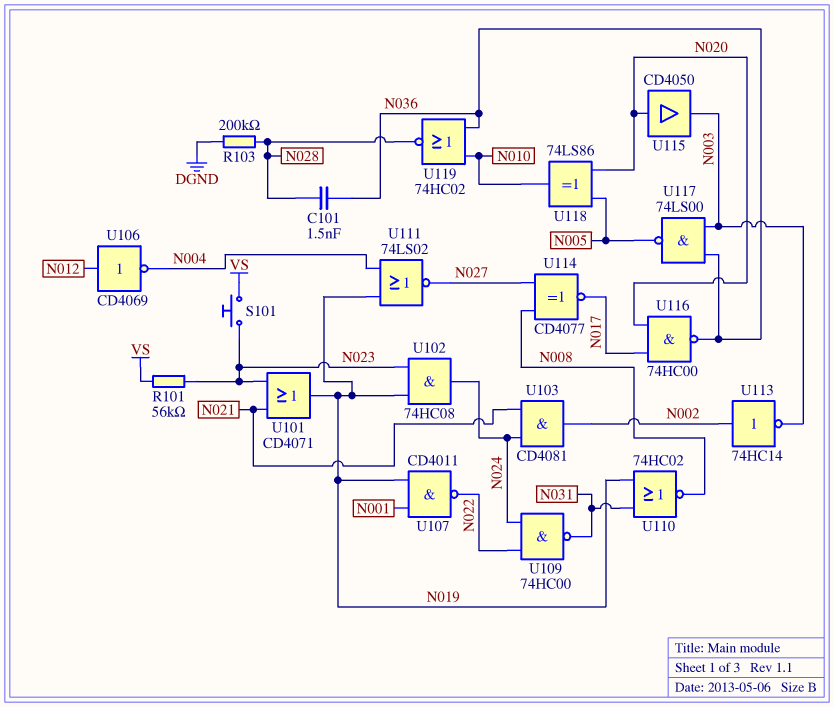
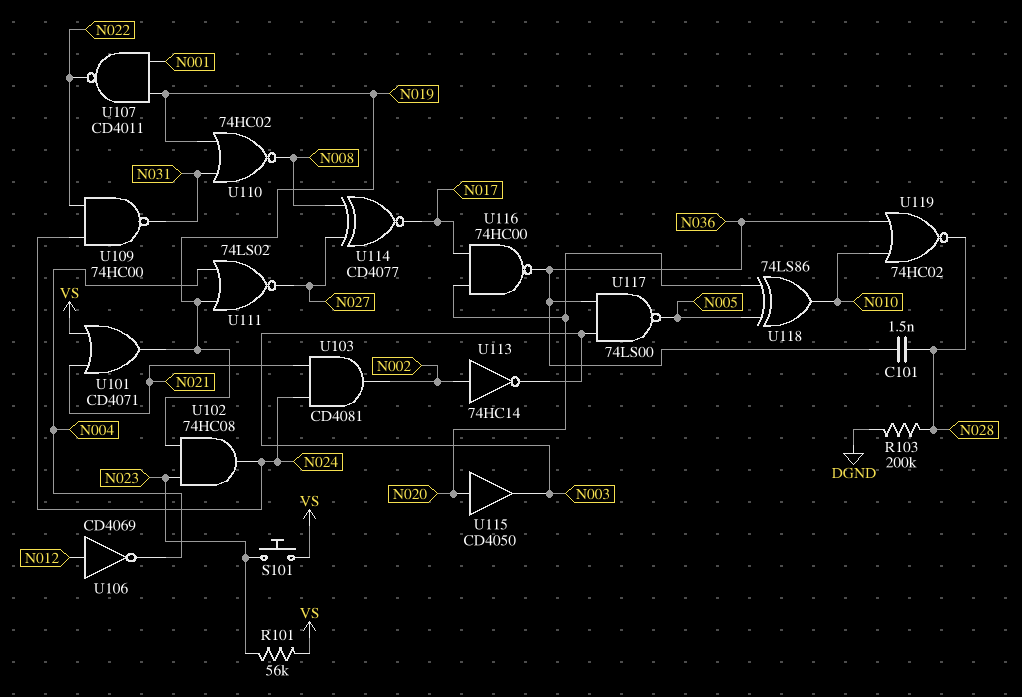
U101: OR CD4071 (in N021, in N023, out N019) -> OR CD4071 (in N021, in VS, out N019)

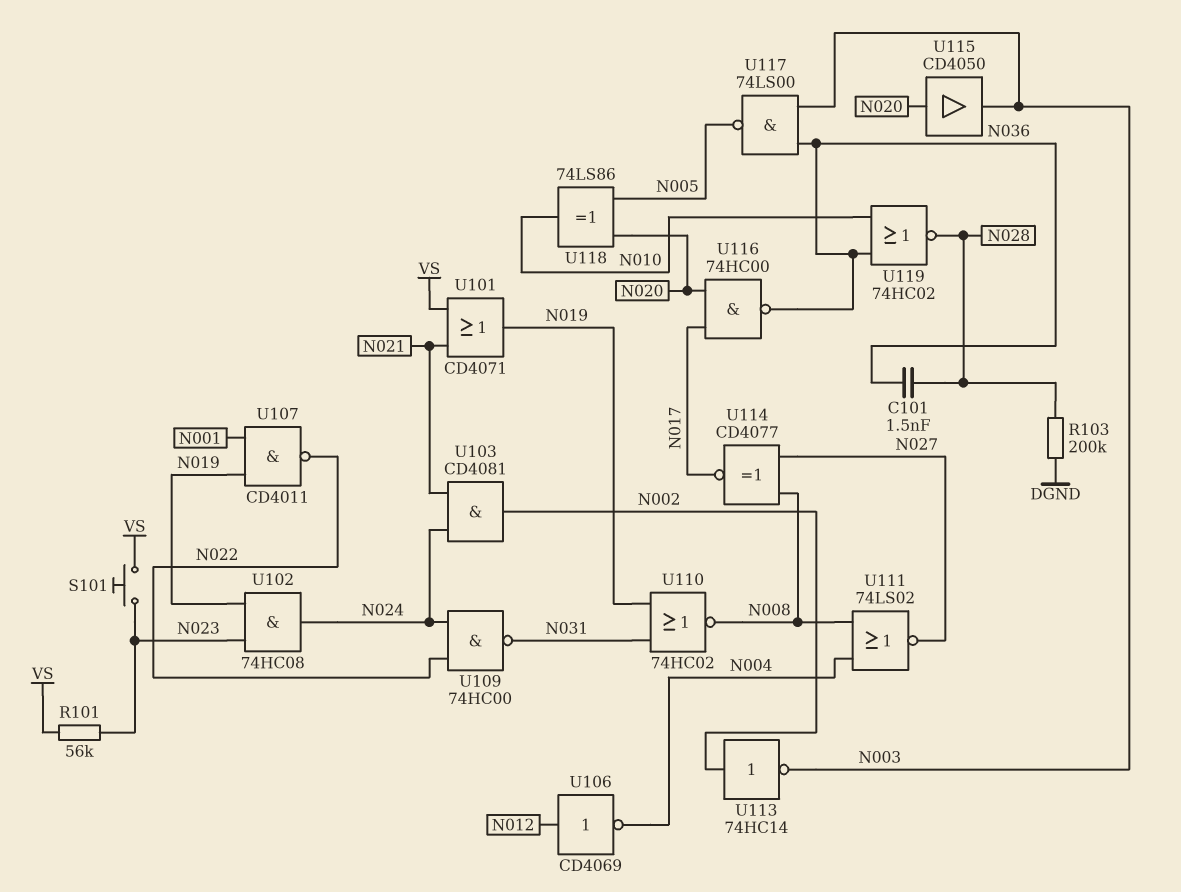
U111: NOR 74LS02 (in N004, in N019, out N027) -> NOR 74LS02 (in N004, in N008, out N027)

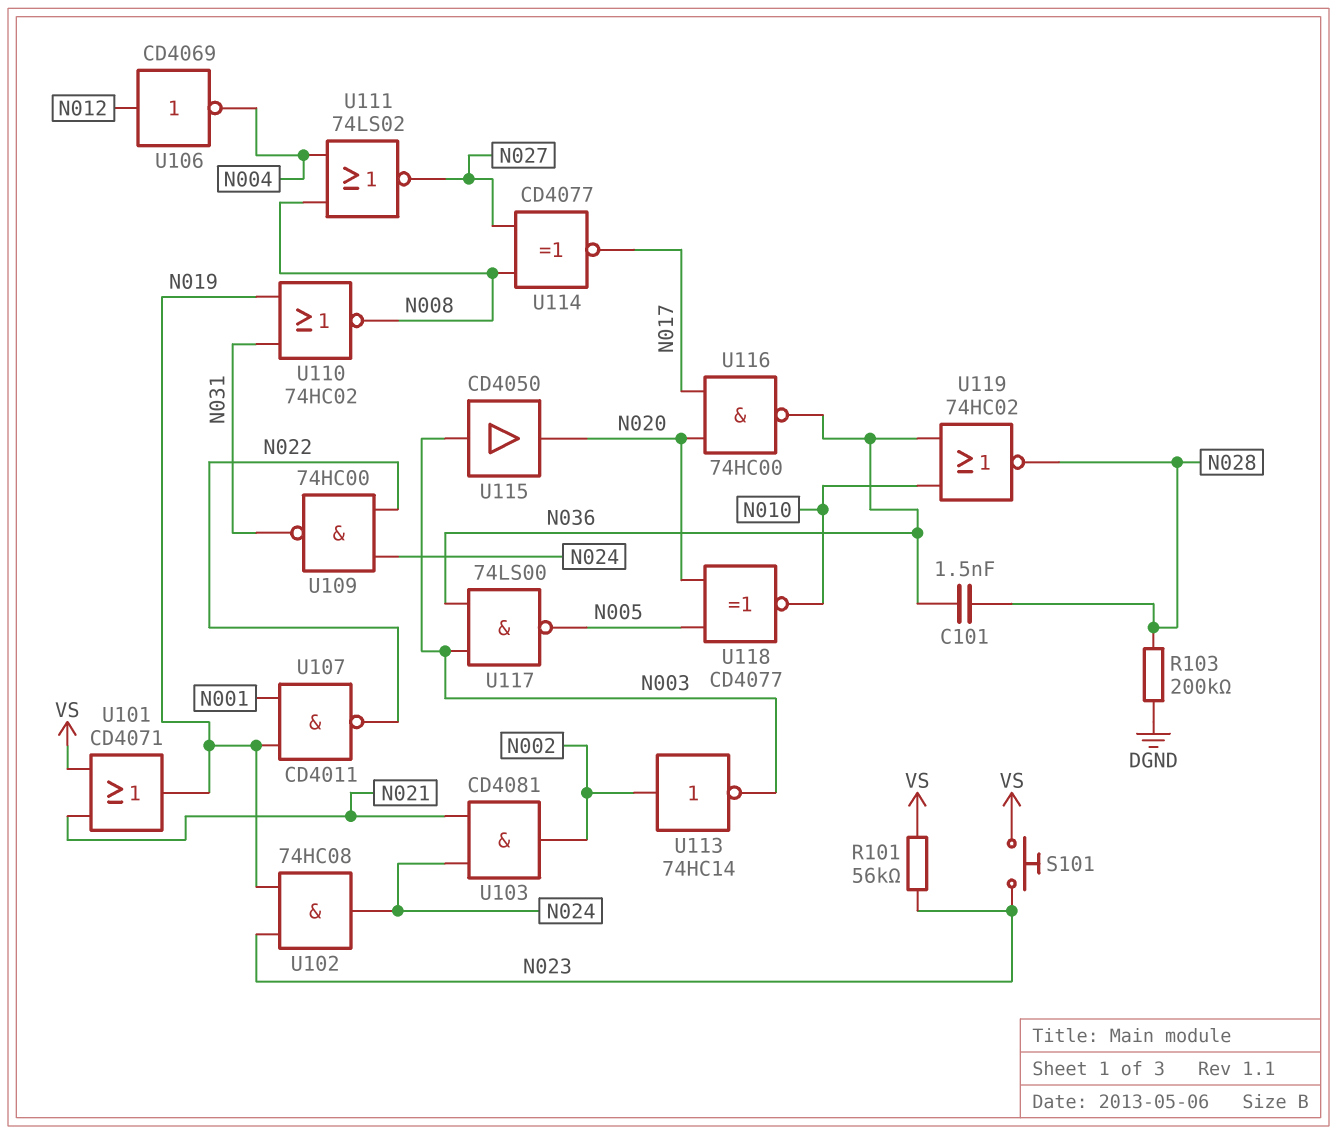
U115: buffer CD4050 (in N020, out N003) -> buffer CD4050 (in N003, out N020)
U118: XOR 74LS86 (in N005, in N020, out N010) -> XNOR CD4077 (in N005, in N020, out N010)

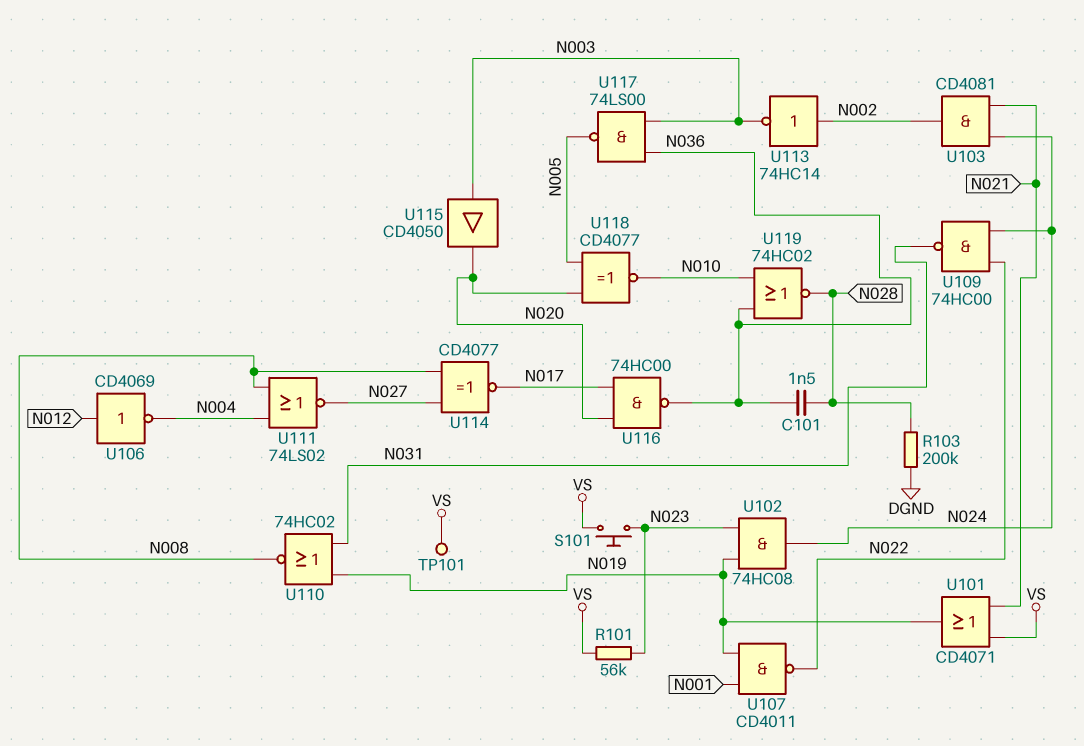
TP101: none -> test point (VS)

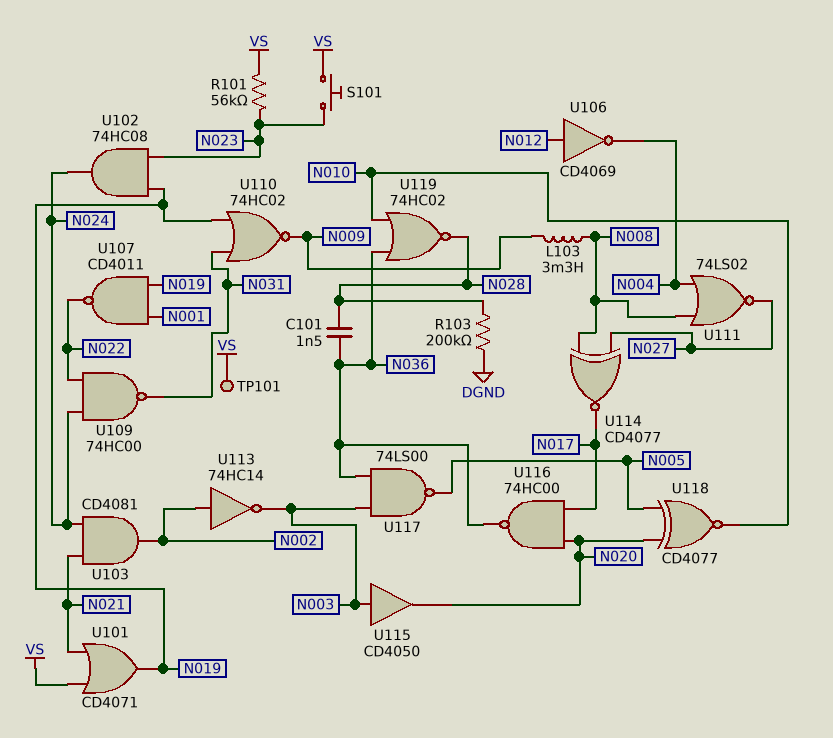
L103: none -> 3.3mH (N008, N009)
U110: NOR 74HC02 (in N019, in N031, out N008) -> NOR 74HC02 (in N019, in N031, out N009)

